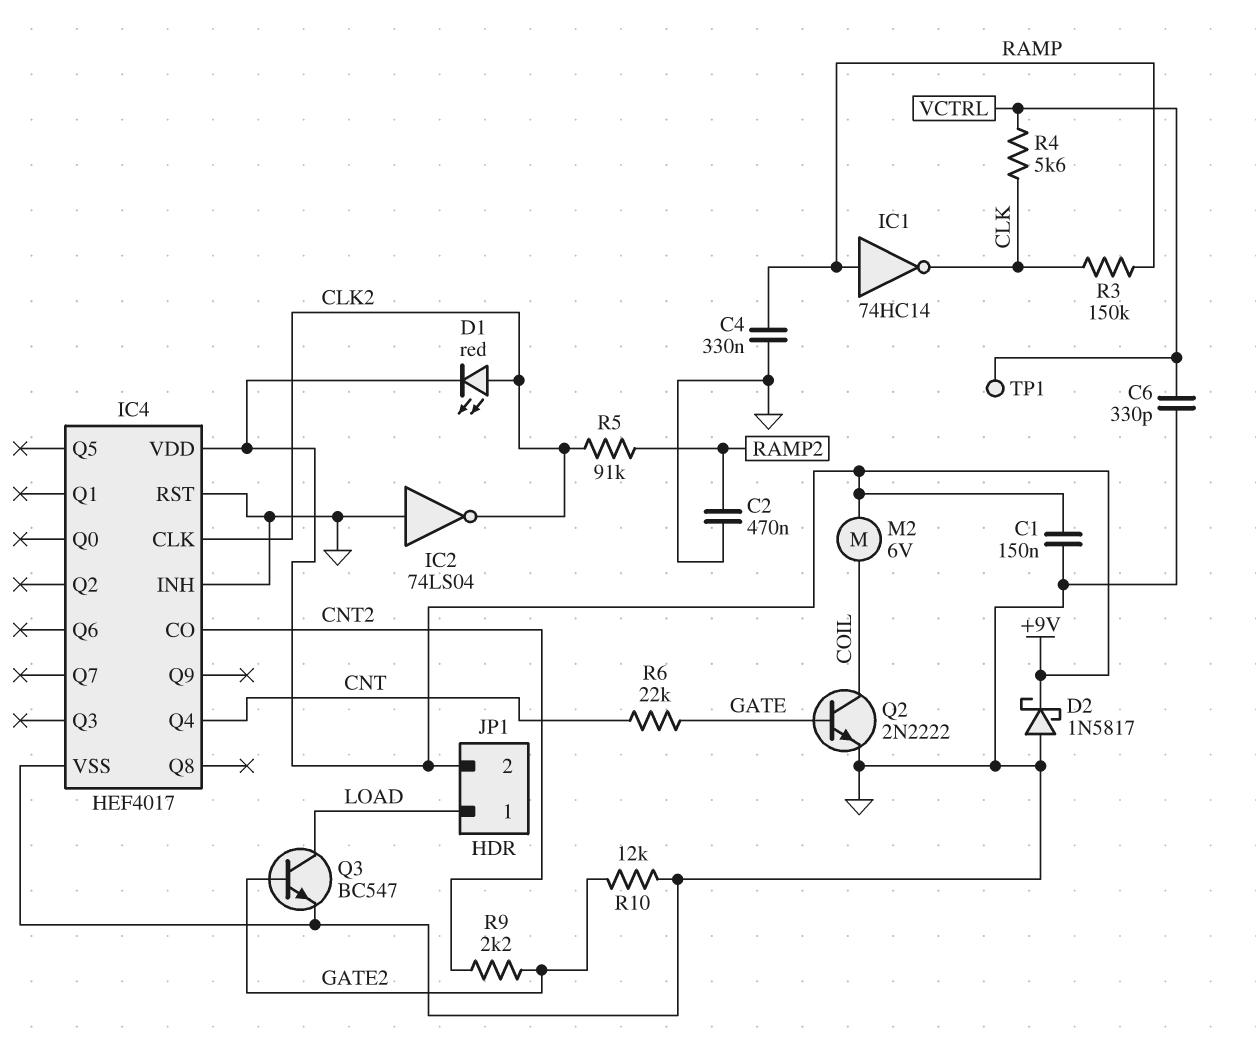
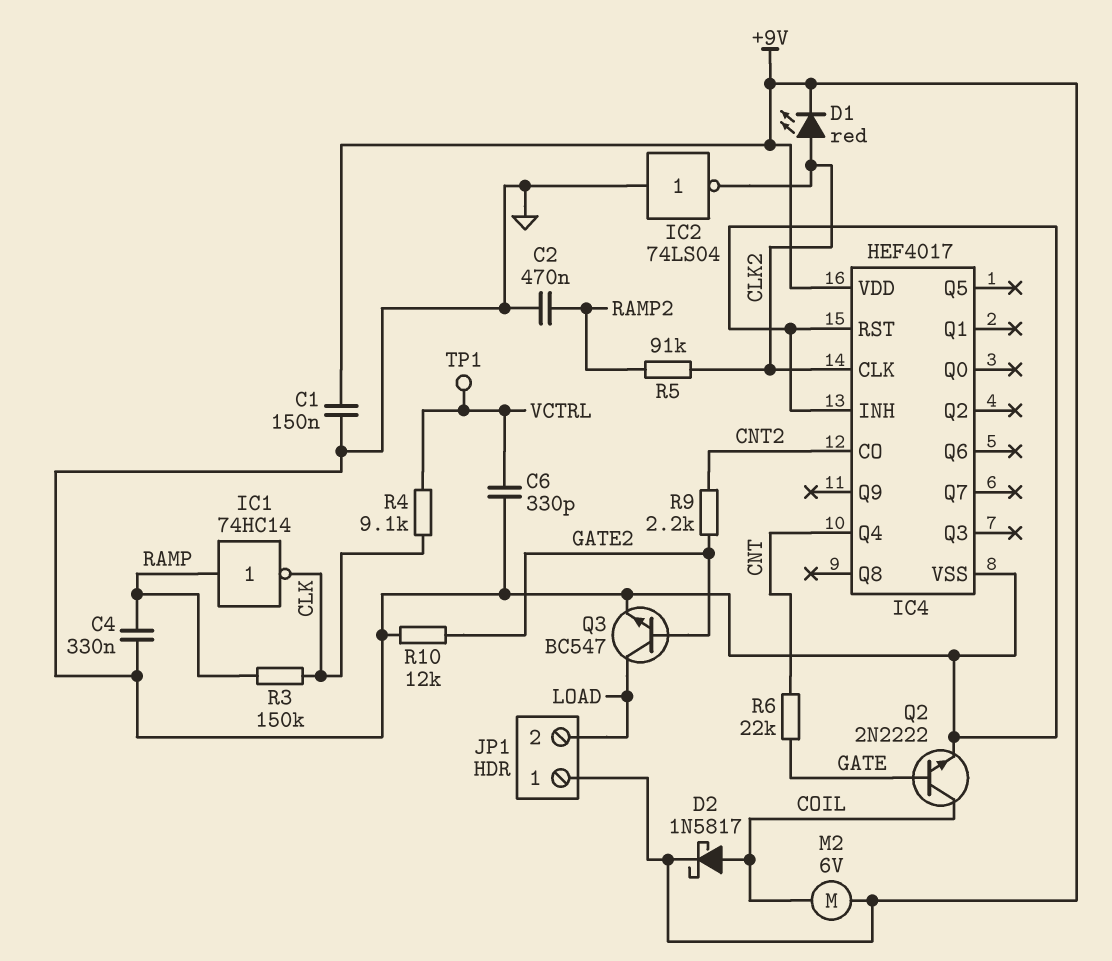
D2: schottky 1N5817 (A GND, K +9V) -> schottky 1N5817 (A COIL, K +9V)
JP1 pin 1: LOAD -> +9V
JP1 pin 2: +9V -> LOAD
R4: 5.6k (CLK, VCTRL) -> 9.1k (CLK, VCTRL)

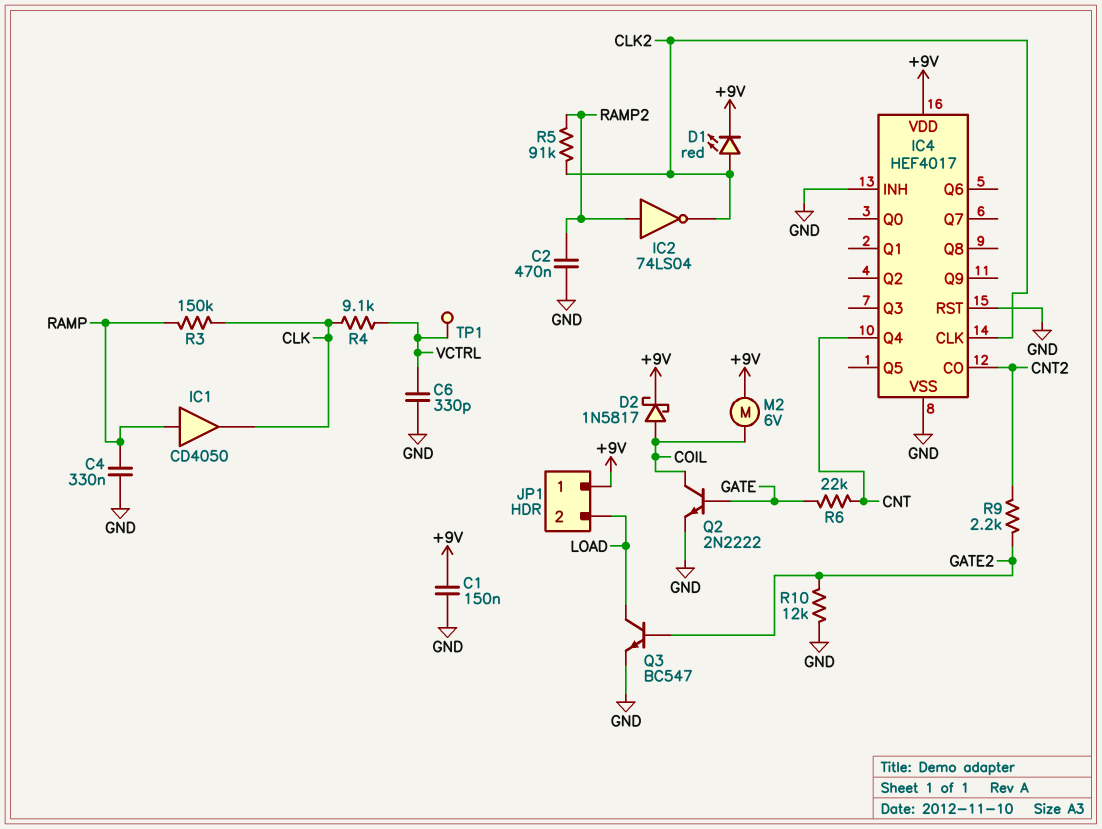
IC1: NOT 74HC14 (in RAMP, out CLK) -> buffer CD4050 (in RAMP, out CLK)
IC2: NOT 74LS04 (in GND, out CLK2) -> NOT 74LS04 (in RAMP2, out CLK2)

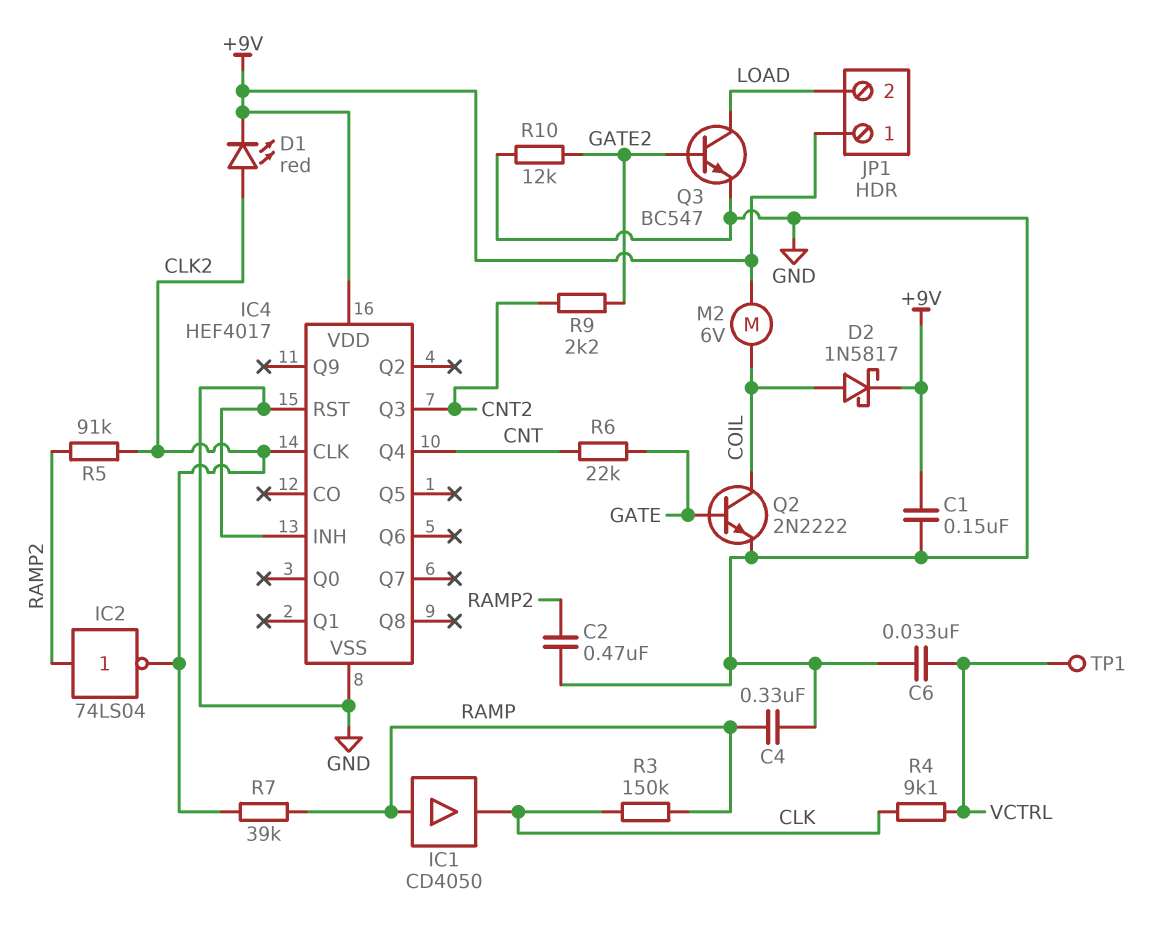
C6: 330pF (GND, VCTRL) -> 33nF (GND, VCTRL)
IC4 pin CO: CNT2 -> none
IC4 pin Q3: none -> CNT2
R7: none -> 39k (CLK2, RAMP)

